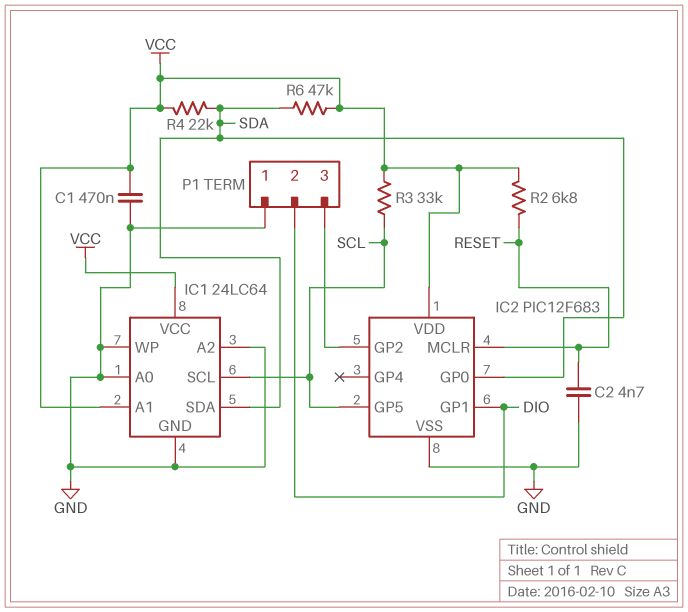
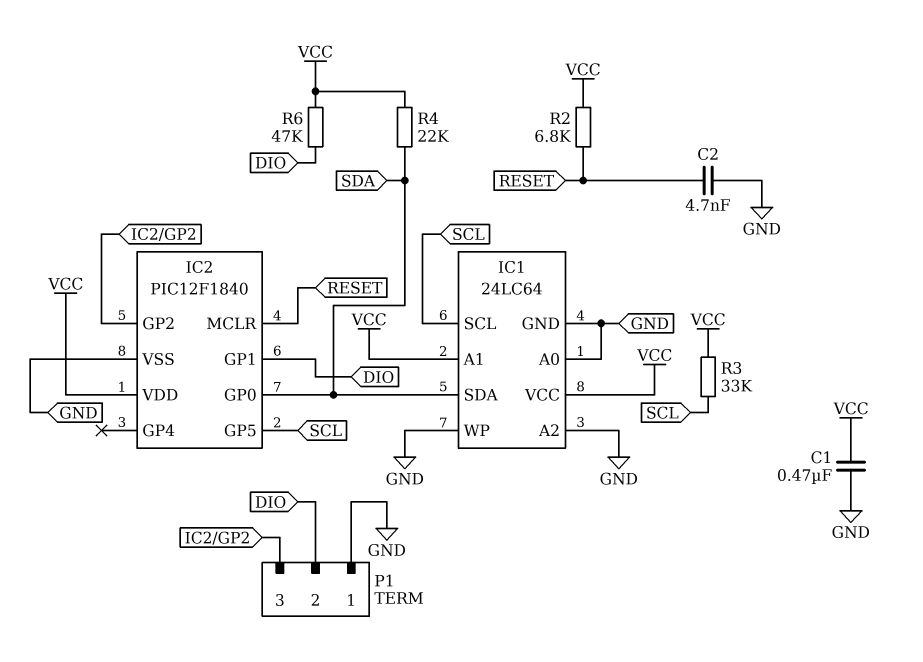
IC2: PIC12F683 -> PIC12F1840
R6: 47k (SDA, VCC) -> 47k (DIO, VCC)

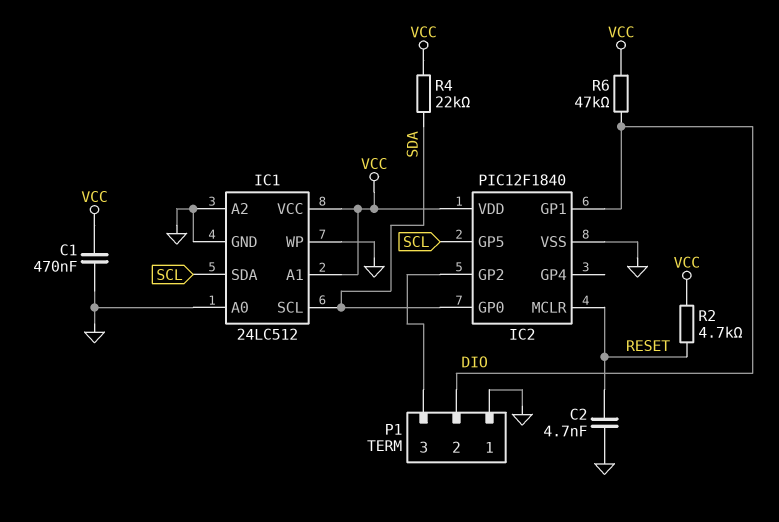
IC1: 24LC64 -> 24LC512
IC1 pin SCL: SCL -> SDA
IC1 pin SDA: SDA -> SCL
R2: 6.8k (RESET, VCC) -> 4.7k (RESET, VCC)
R3: 33k (SCL, VCC) -> none

